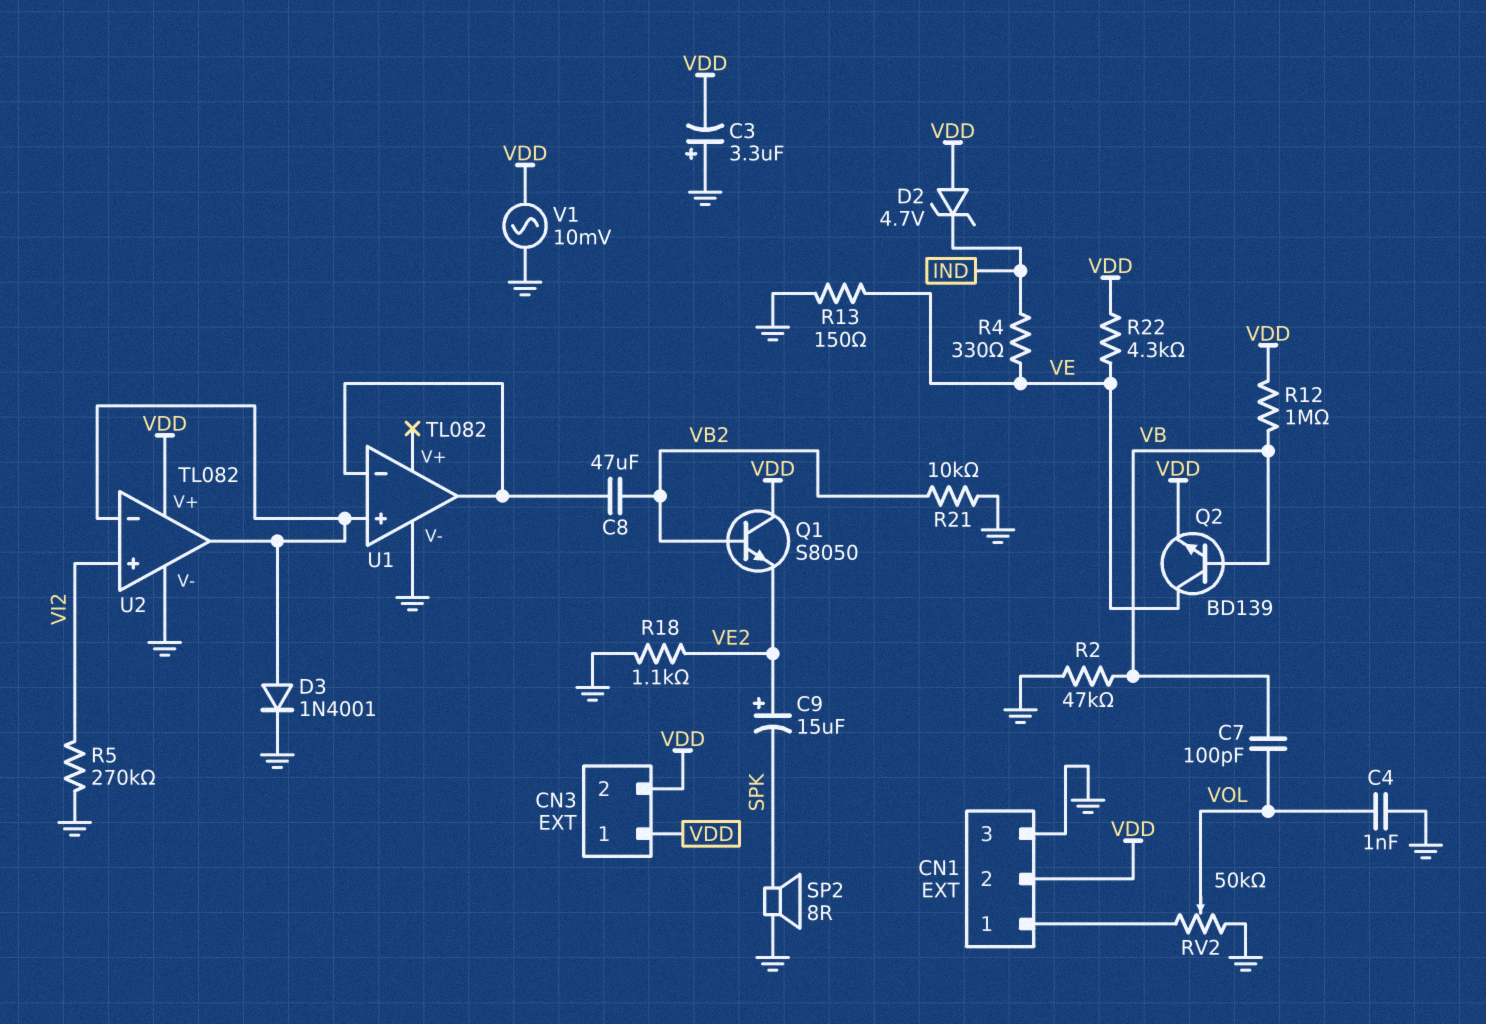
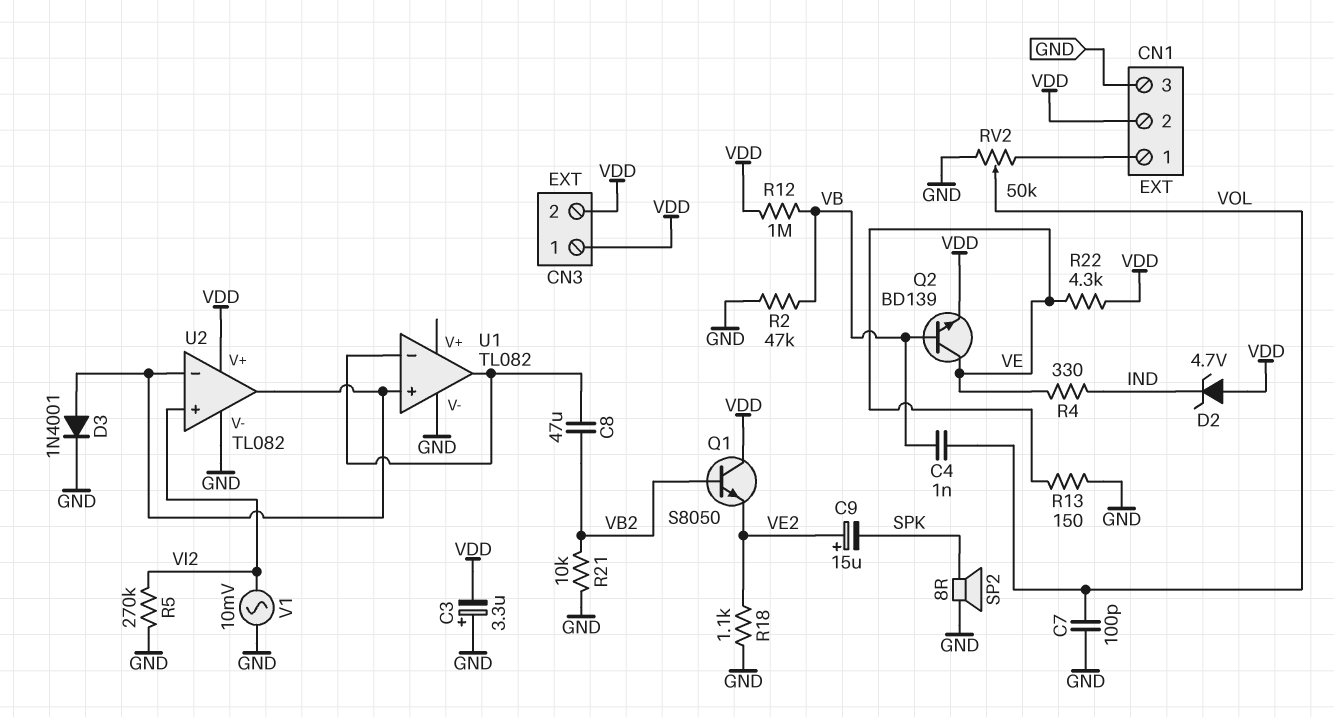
C4: 1nF (GND, VOL) -> 1nF (VB, VOL)
C7: 100pF (VB, VOL) -> 100pF (GND, VOL)
V1: AC 10mV (GND, VDD) -> AC 10mV (GND, VI2)

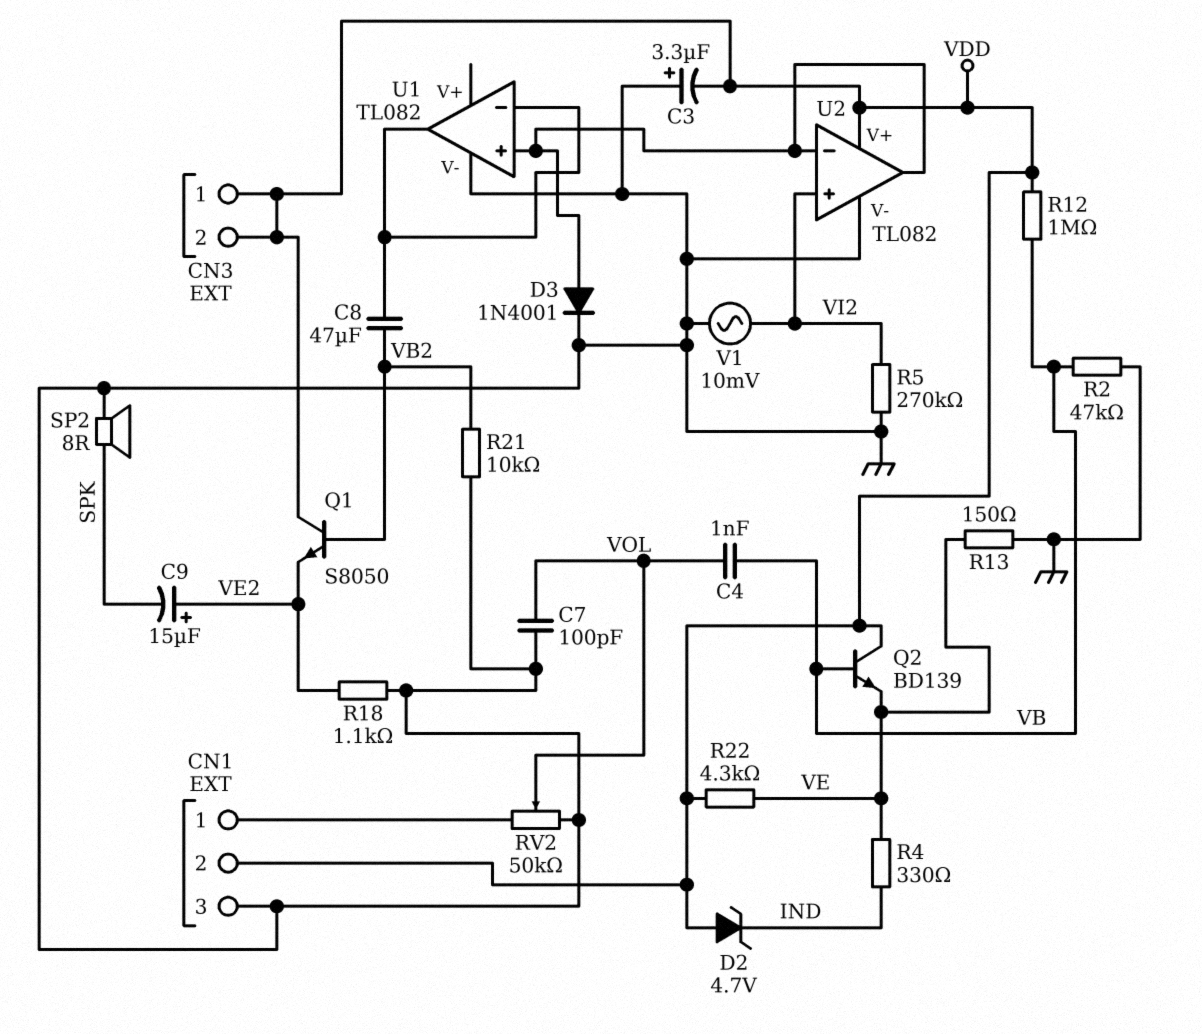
Q2: NPN BD139 (B VB, C VE, E VDD) -> NPN BD139 (B VB, C VDD, E VE)

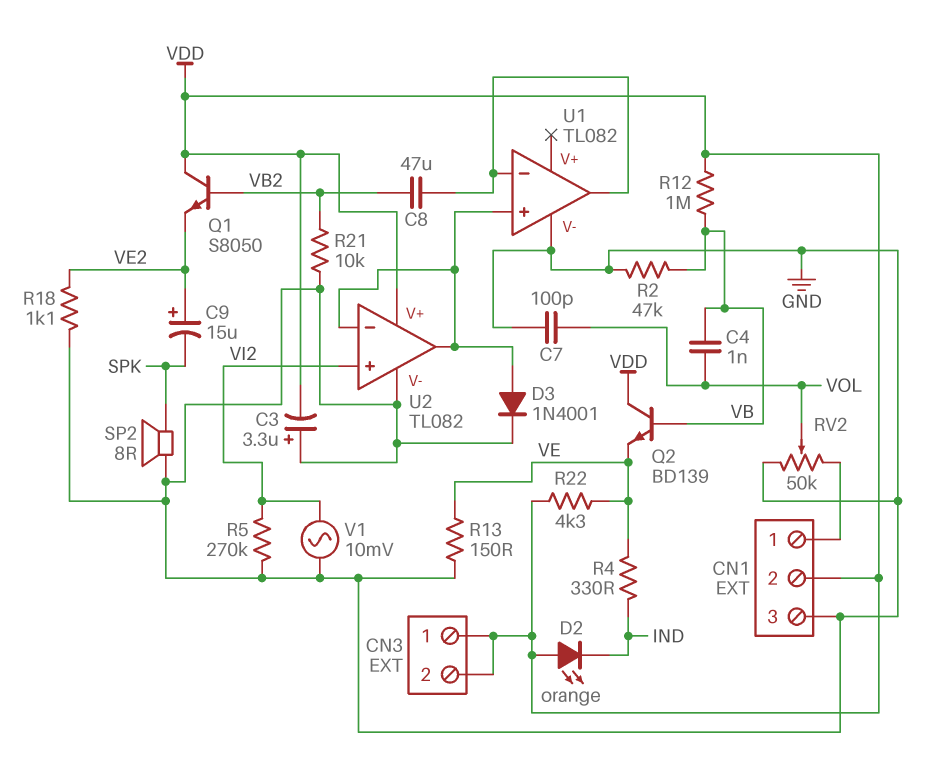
D2: zener 4.7V (A VDD, K IND) -> LED orange (A VDD, K IND)

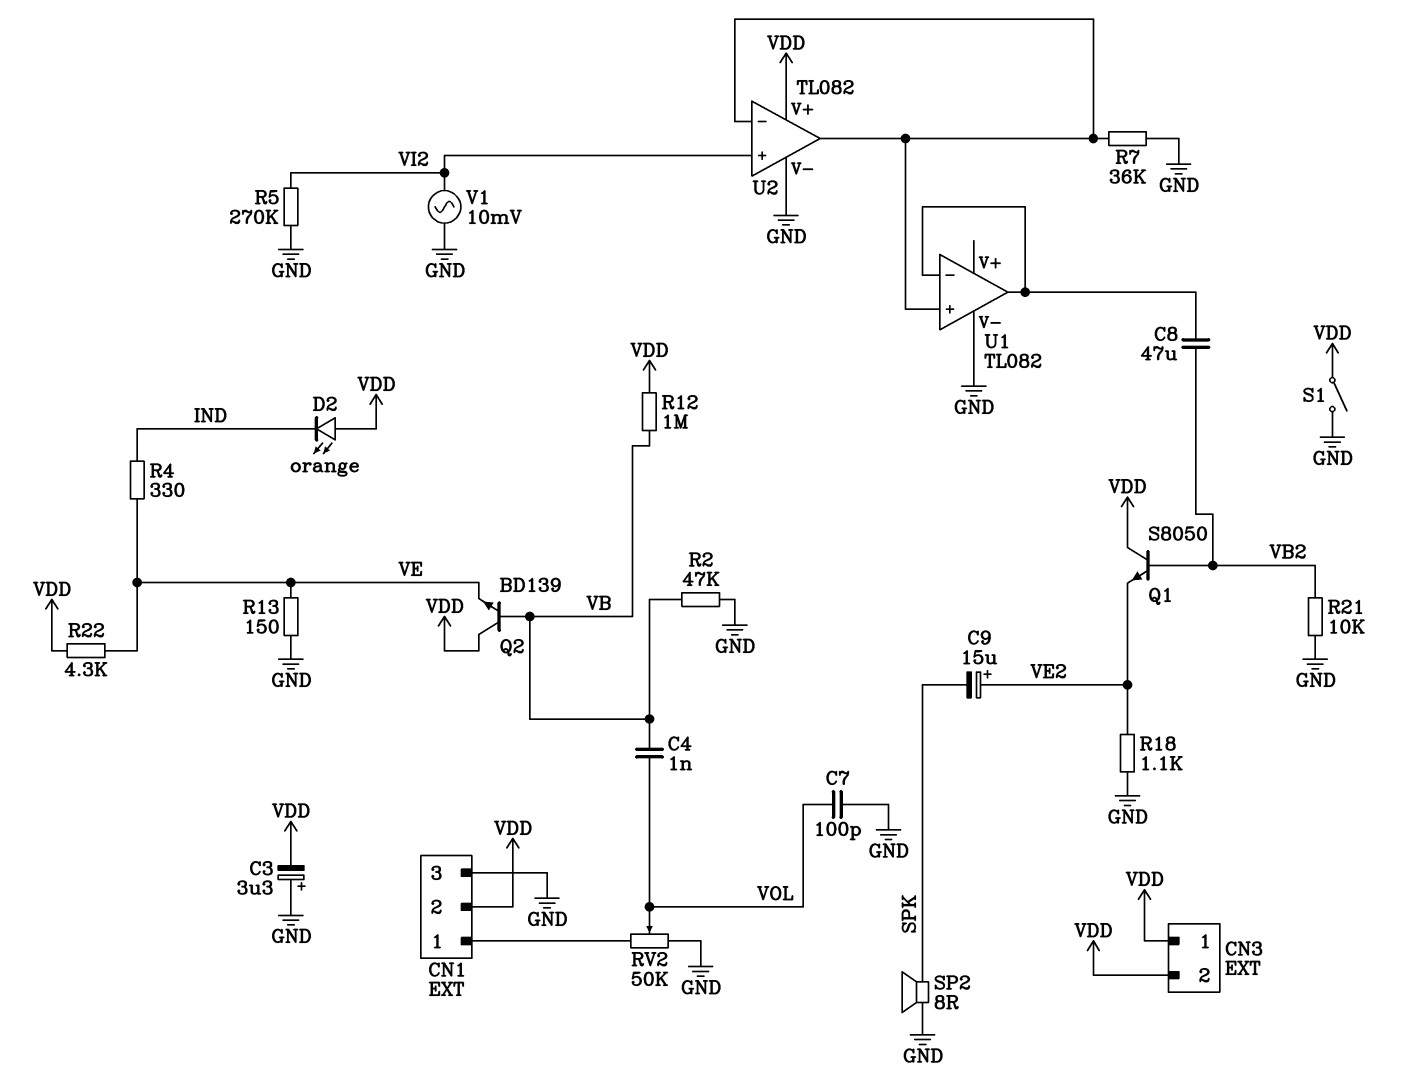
D3: diode 1N4001 (A U1/in+, K GND) -> none
R7: none -> 36k (GND, U1/in+)
S1: none -> switch (GND, VDD)

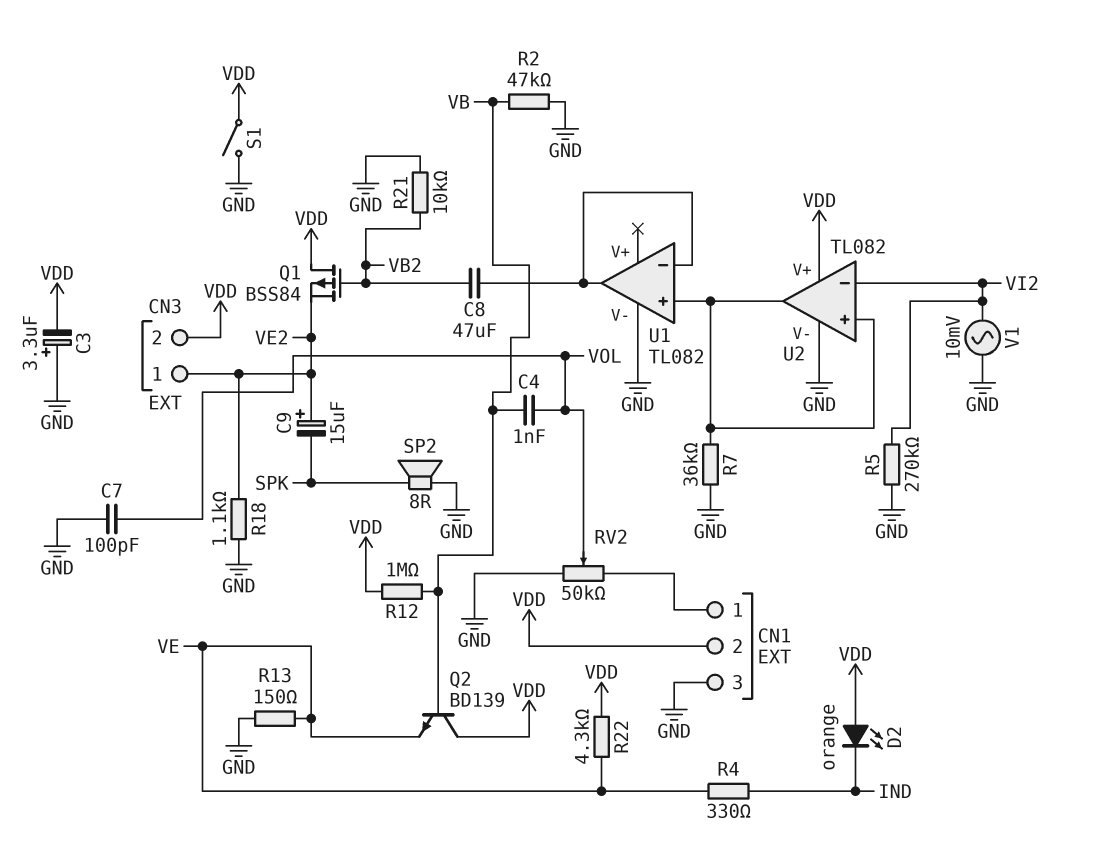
CN3 pin 1: VDD -> VE2
Q1: NPN S8050 (B VB2, C VDD, E VE2) -> PMOS BSS84 (G VB2, D VDD, S VE2)
U2 pin in+: VI2 -> U1/in+
U2 pin in-: U1/in+ -> VI2

